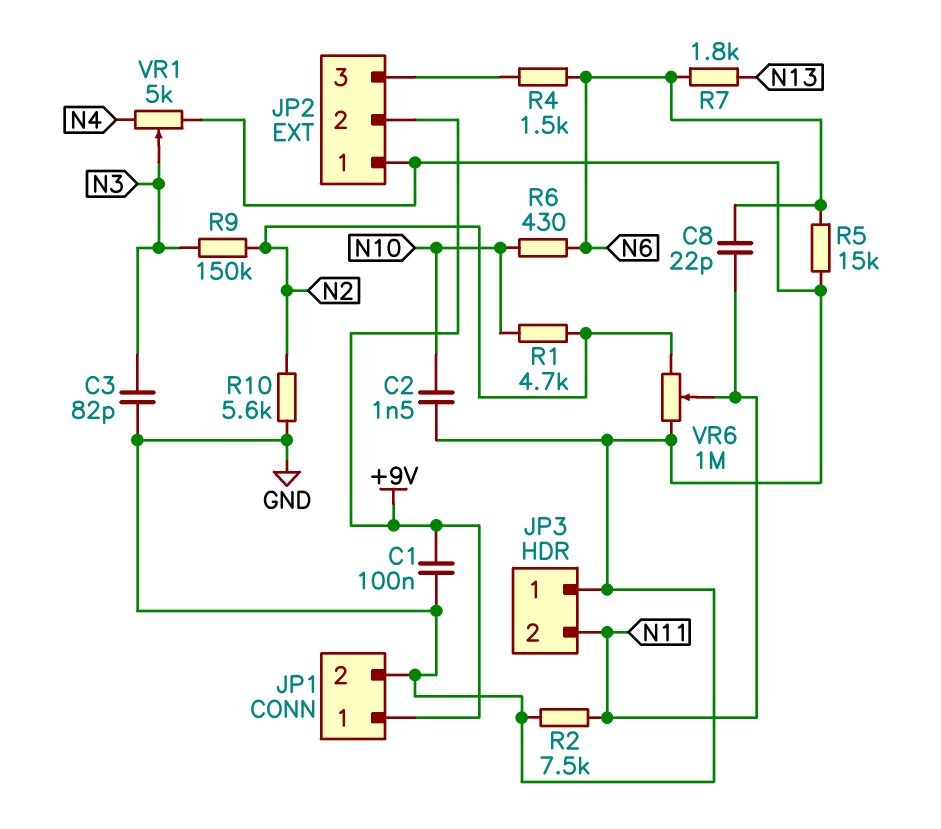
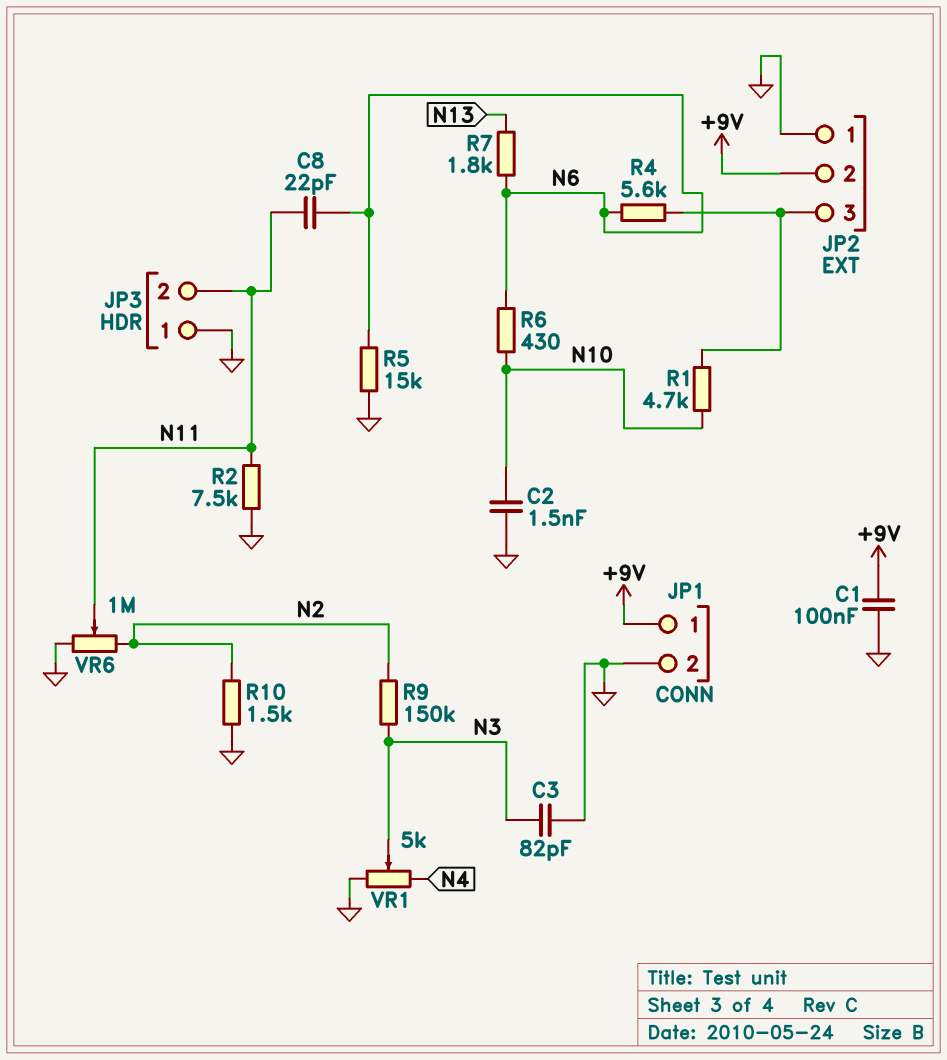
R1: 4.7k (N2, N10) -> 4.7k (JP2/3, N10)
R4: 1.5k (JP2/3, N6) -> 5.6k (JP2/3, N6)
R10: 5.6k (GND, N2) -> 1.5k (GND, N2)

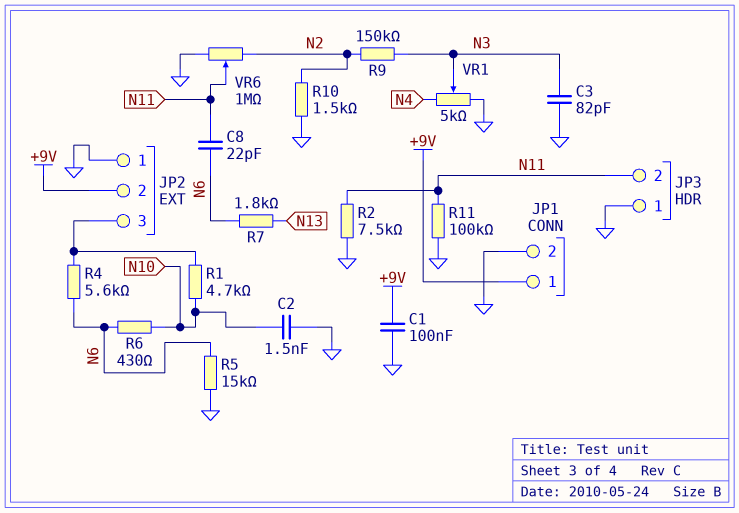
R11: none -> 100k (GND, N11)

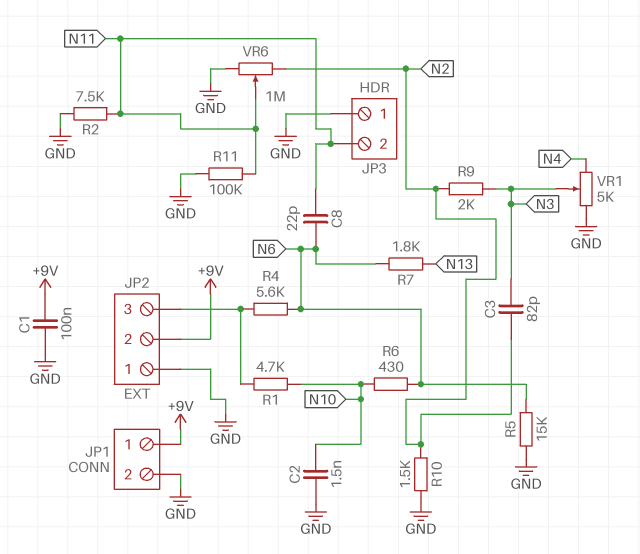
C3: 82pF (GND, N3) -> 82pF (N2, N3)
R9: 150k (N2, N3) -> 2k (N2, N3)

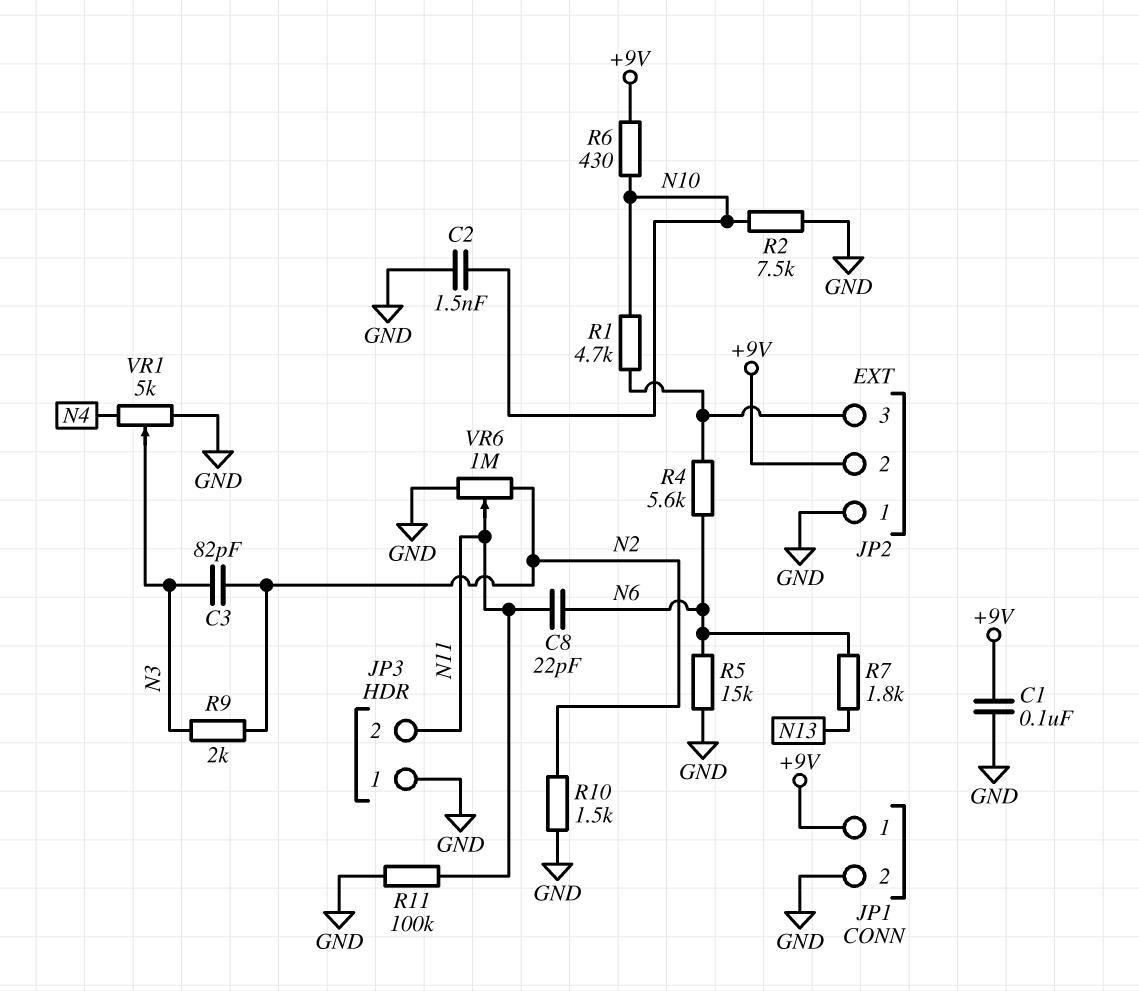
R2: 7.5k (GND, N11) -> 7.5k (GND, N10)
R6: 430 (N6, N10) -> 430 (+9V, N10)

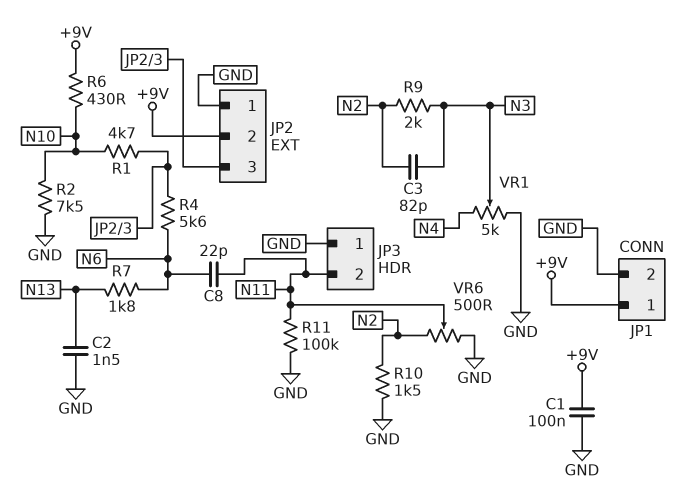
C2: 1.5nF (GND, N10) -> 1.5nF (GND, N13)
R5: 15k (GND, N6) -> none
VR6: 1M (GND, N2, wiper N11) -> 500 (GND, N2, wiper N11)

